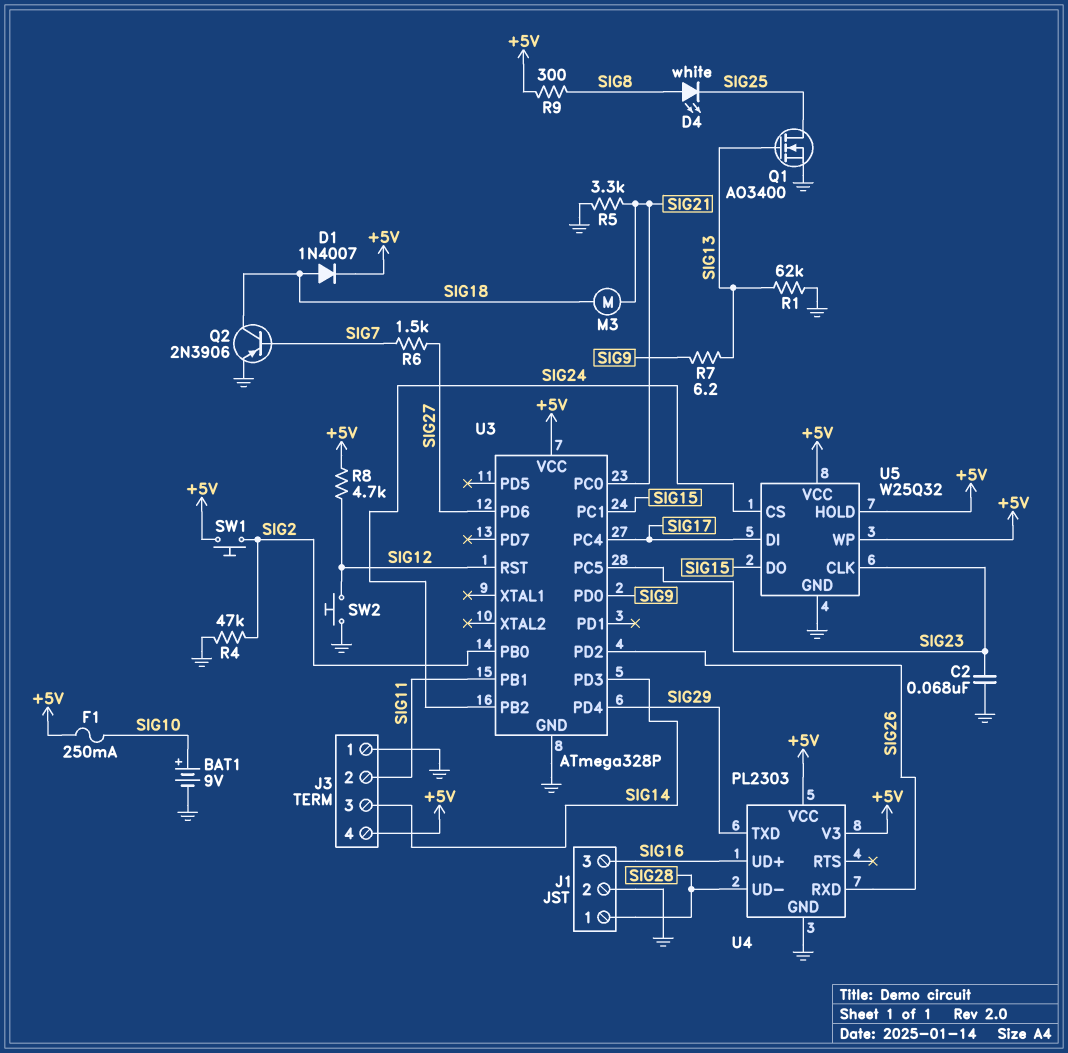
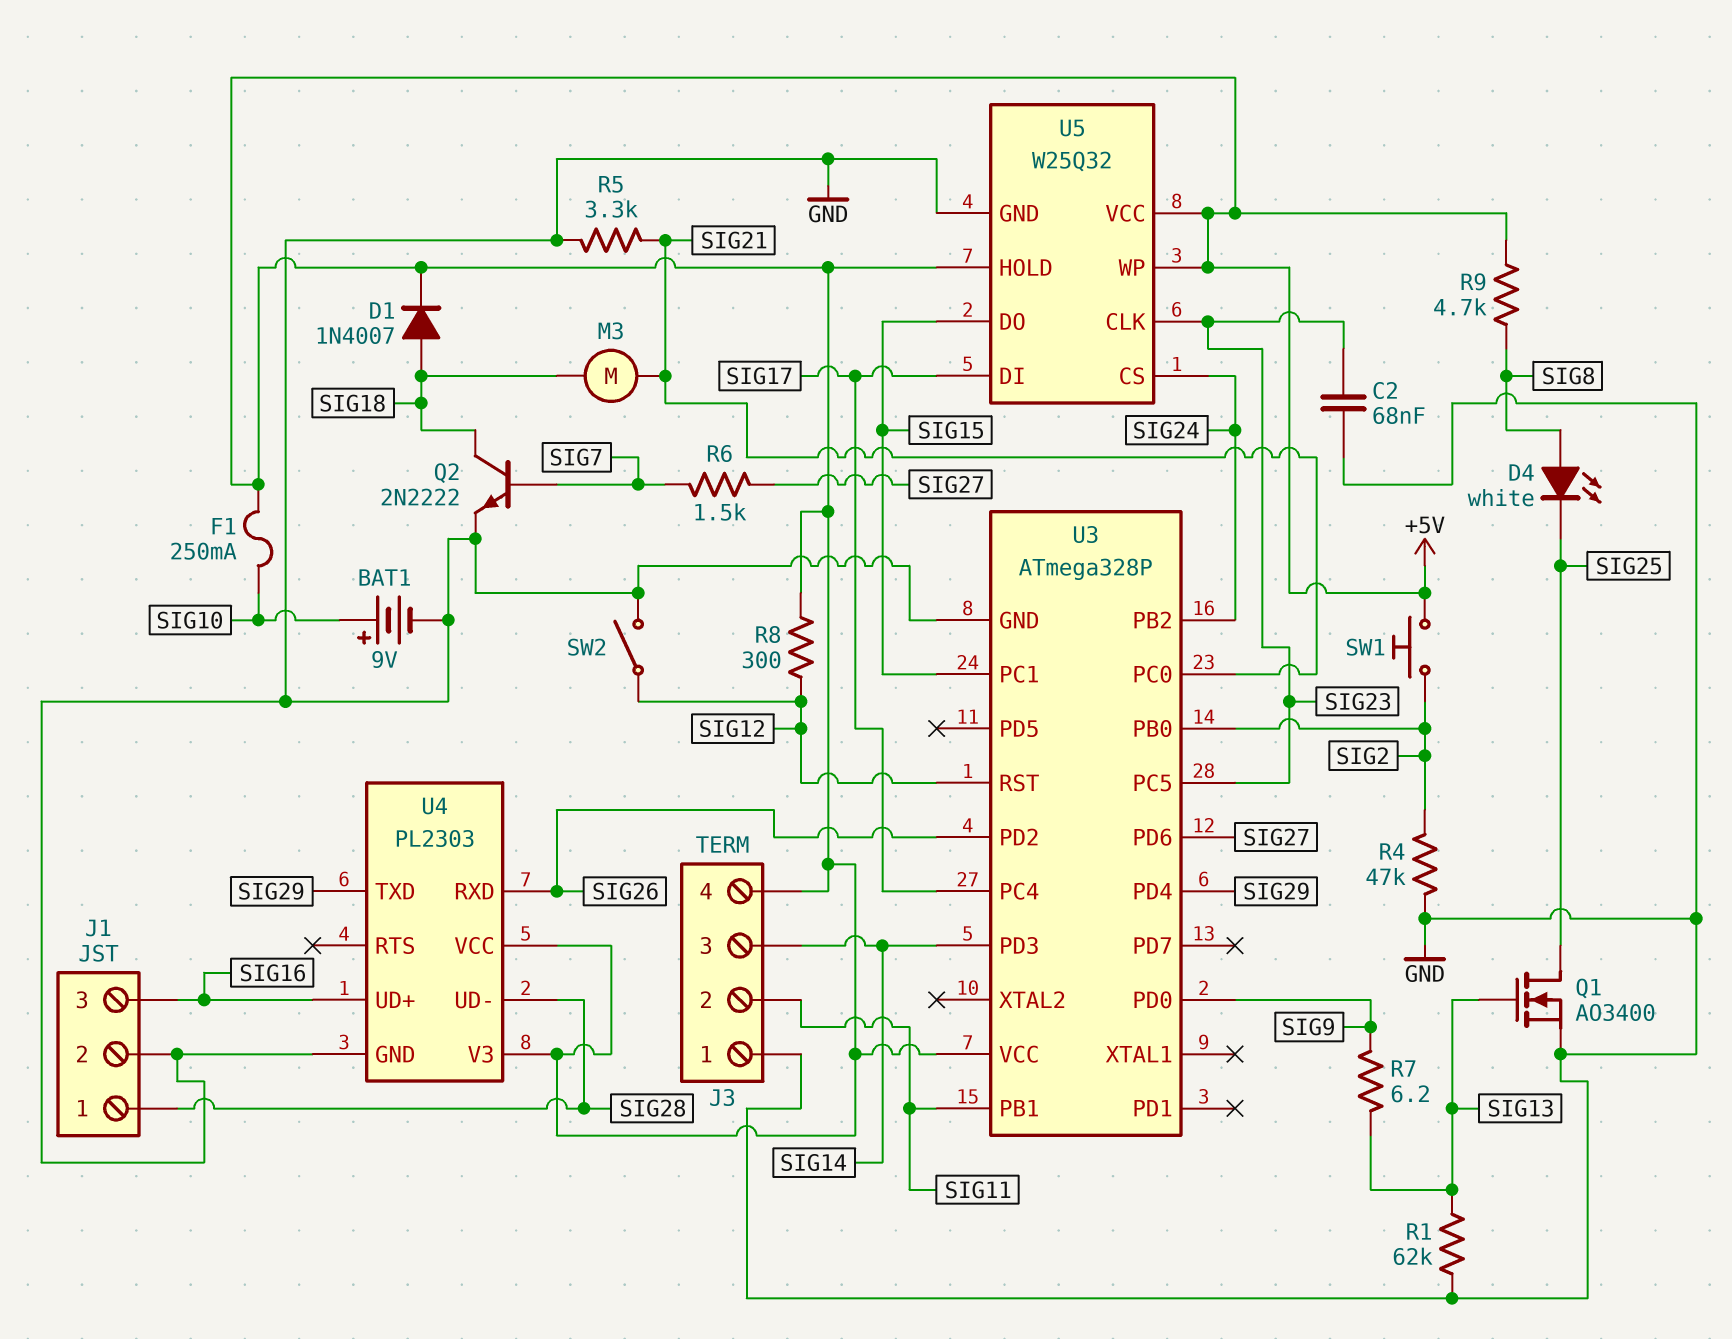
Q2: PNP 2N3906 (B SIG7, C SIG18, E GND) -> NPN 2N2222 (B SIG7, C SIG18, E GND)
R8: 4.7k (+5V, SIG12) -> 300 (+5V, SIG12)
R9: 300 (+5V, SIG8) -> 4.7k (+5V, SIG8)
SW2: button (GND, SIG12) -> switch (GND, SIG12)

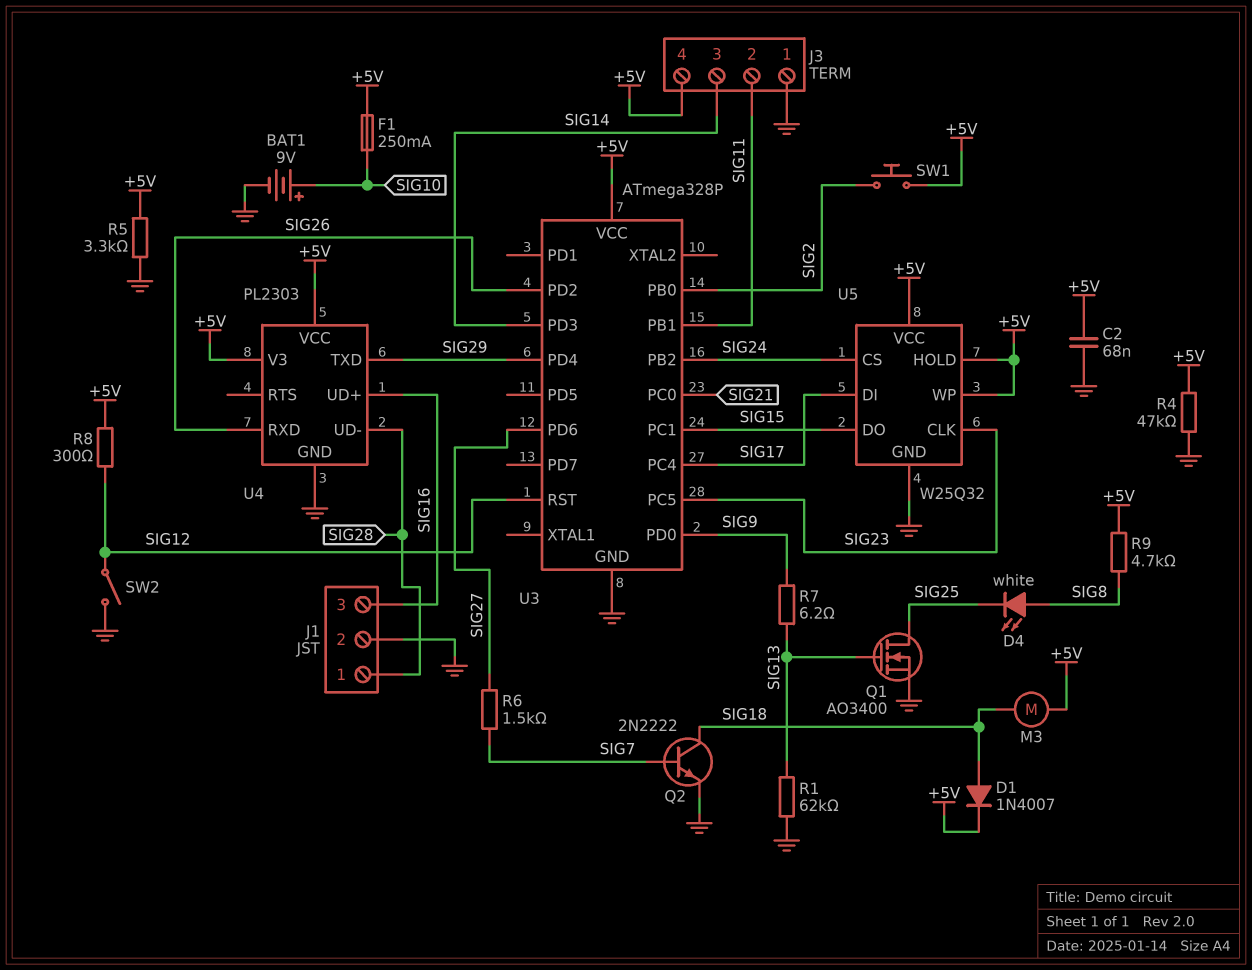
C2: 68nF (GND, SIG23) -> 68nF (+5V, GND)
M3: motor (SIG18, SIG21) -> motor (+5V, SIG18)
R4: 47k (GND, SIG2) -> 47k (+5V, GND)
R5: 3.3k (GND, SIG21) -> 3.3k (+5V, GND)

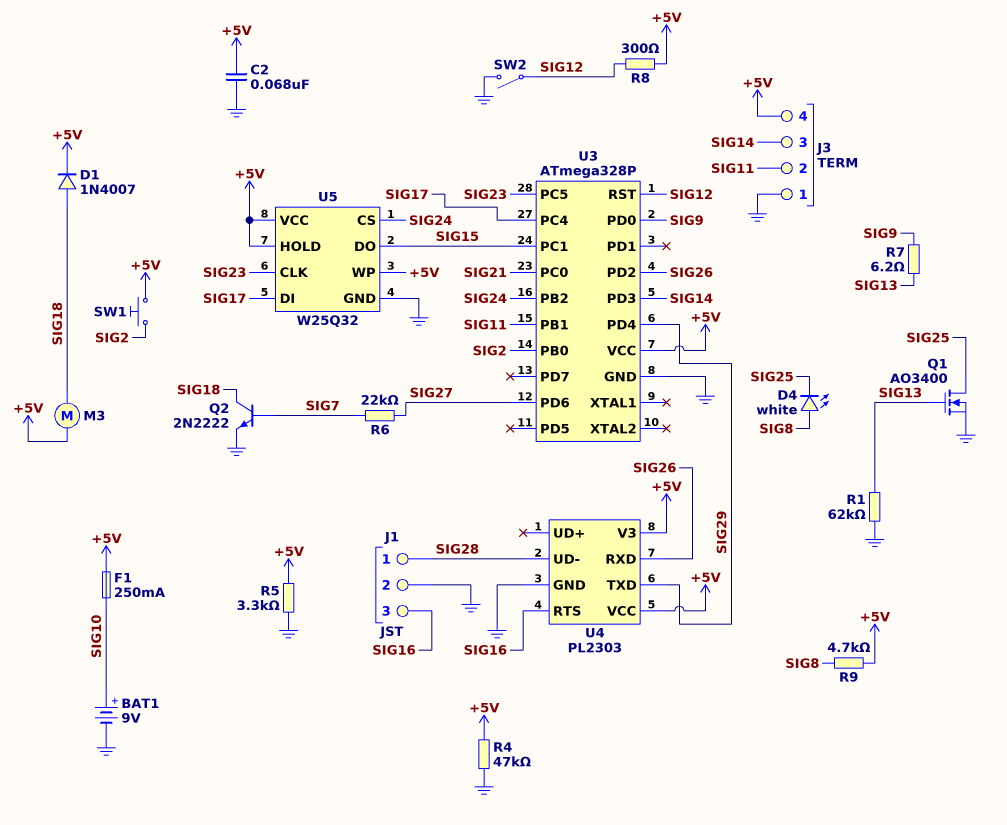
R6: 1.5k (SIG7, SIG27) -> 22k (SIG7, SIG27)
U4 pin RTS: none -> SIG16
U4 pin UD+: SIG16 -> none

